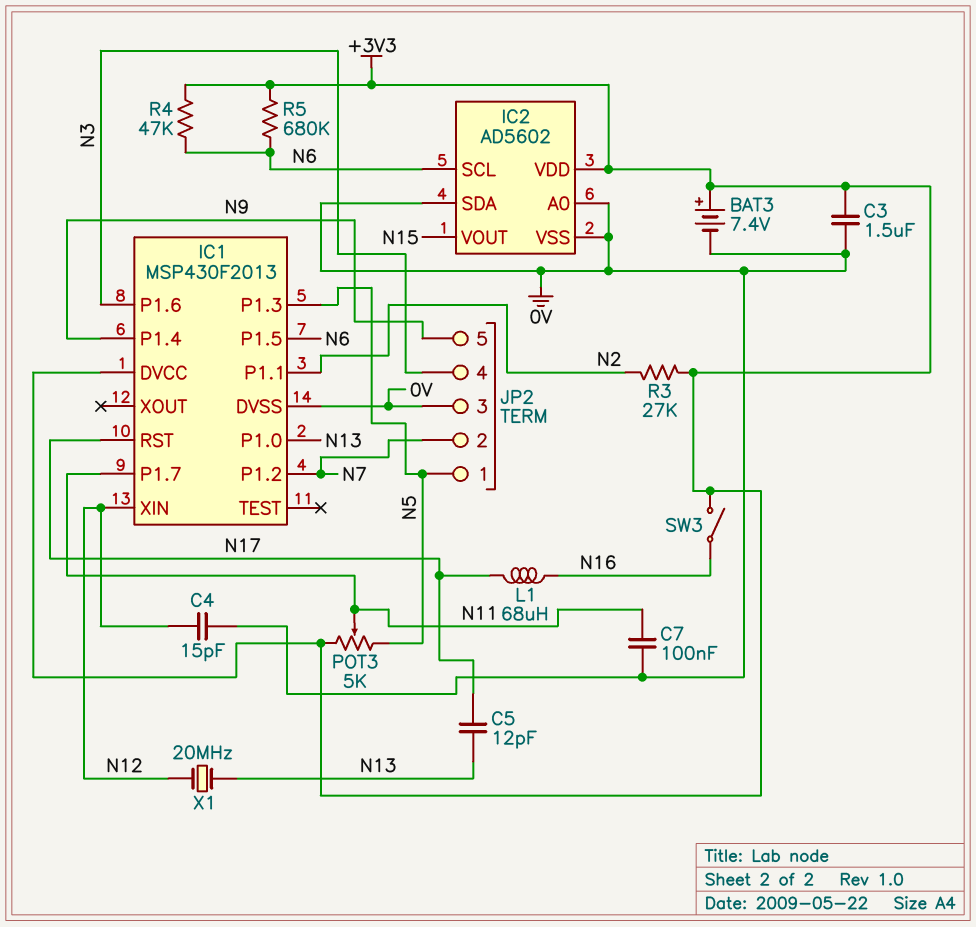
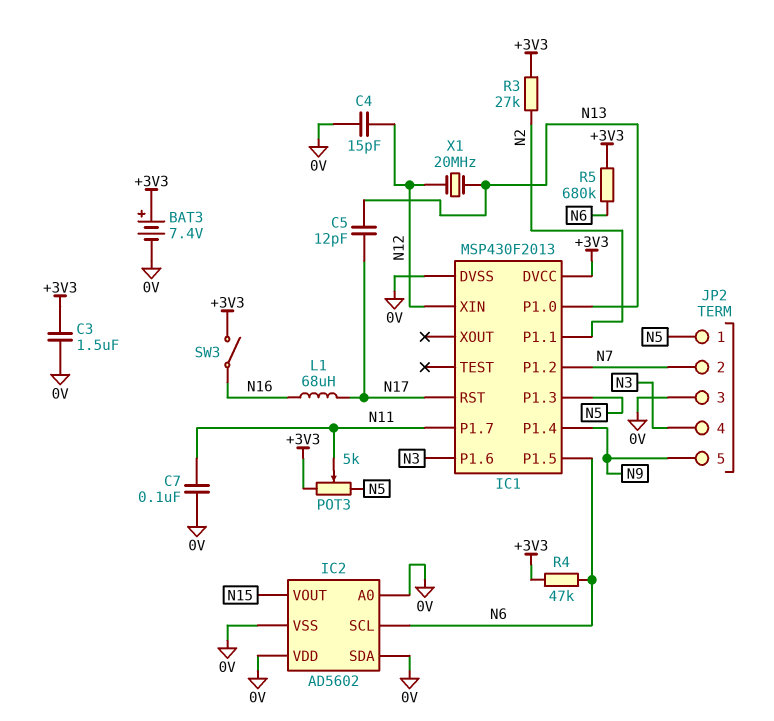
IC2 pin VDD: +3V3 -> 0V

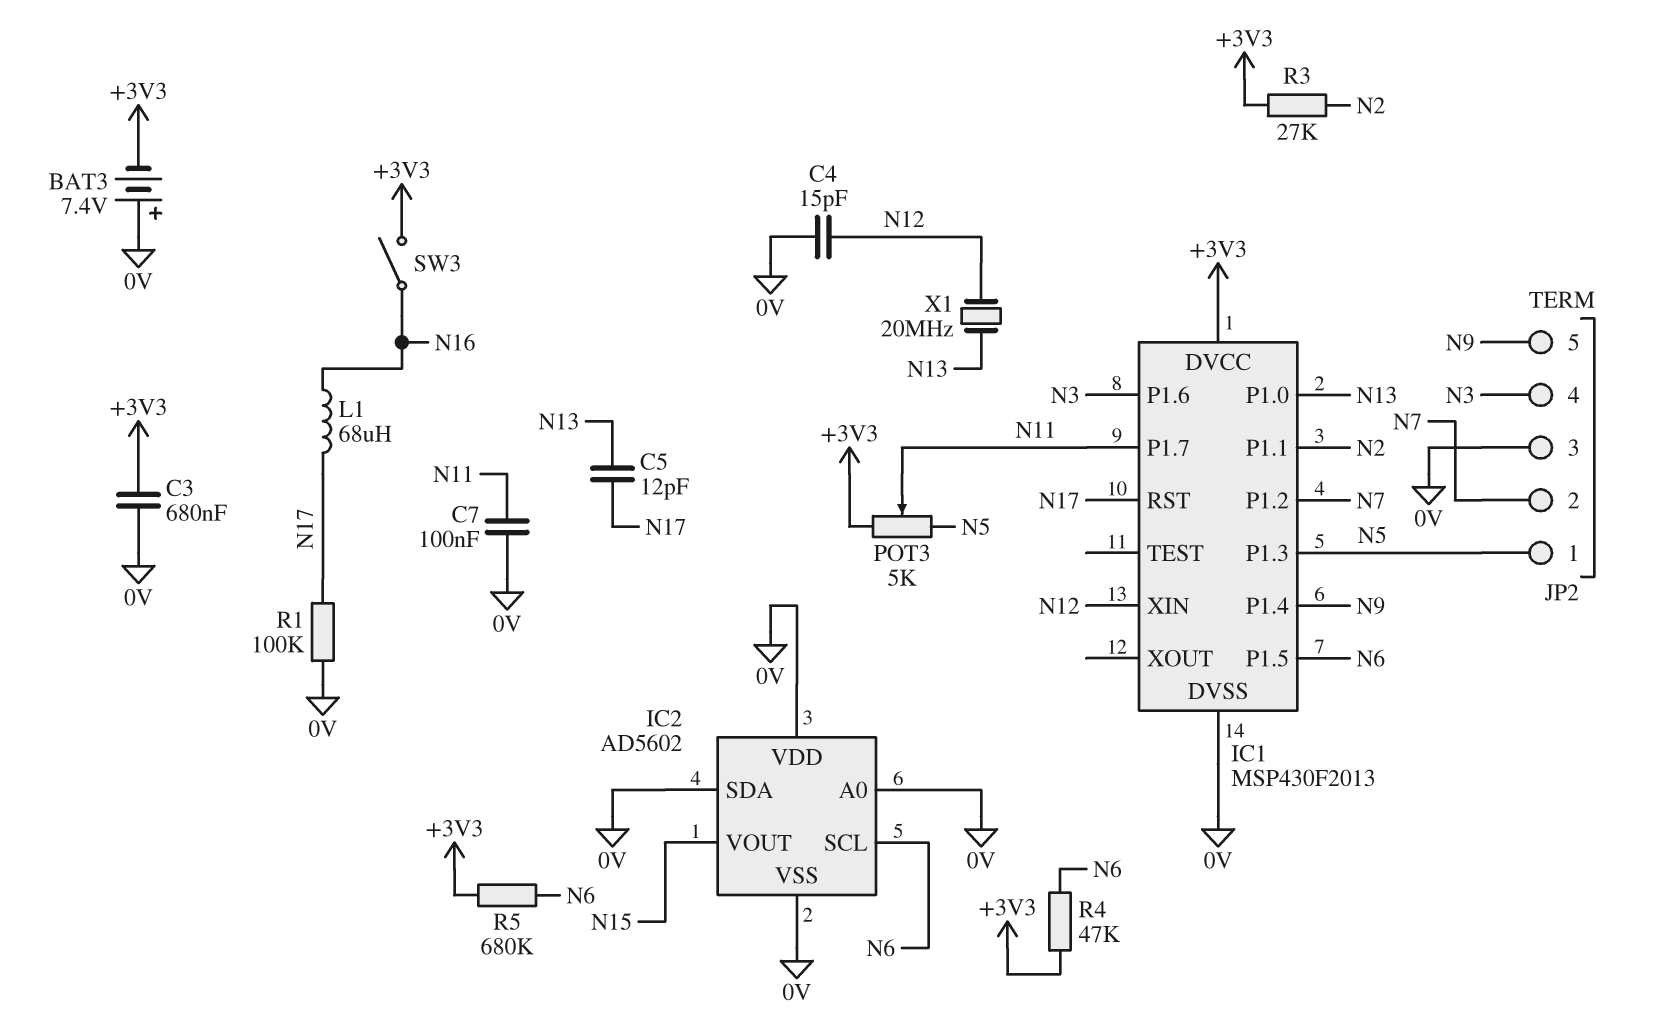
BAT3: 7.4V (plus +3V3, minus 0V) -> 7.4V (plus 0V, minus +3V3)
C3: 1.5uF (+3V3, 0V) -> 680nF (+3V3, 0V)
R1: none -> 100k (0V, N17)

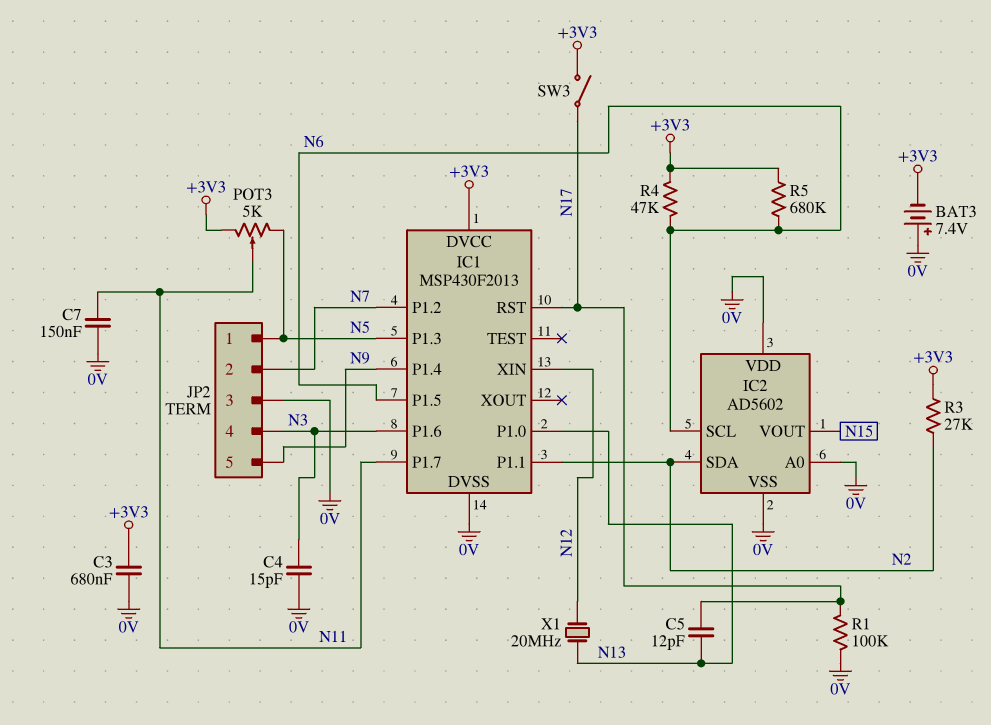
C4: 15pF (0V, N12) -> 15pF (0V, N3)
C7: 100nF (0V, N11) -> 150nF (0V, N11)
IC2 pin SDA: 0V -> N2
L1: 68uH (N16, N17) -> none
SW3: switch (+3V3, N16) -> switch (+3V3, N17)

